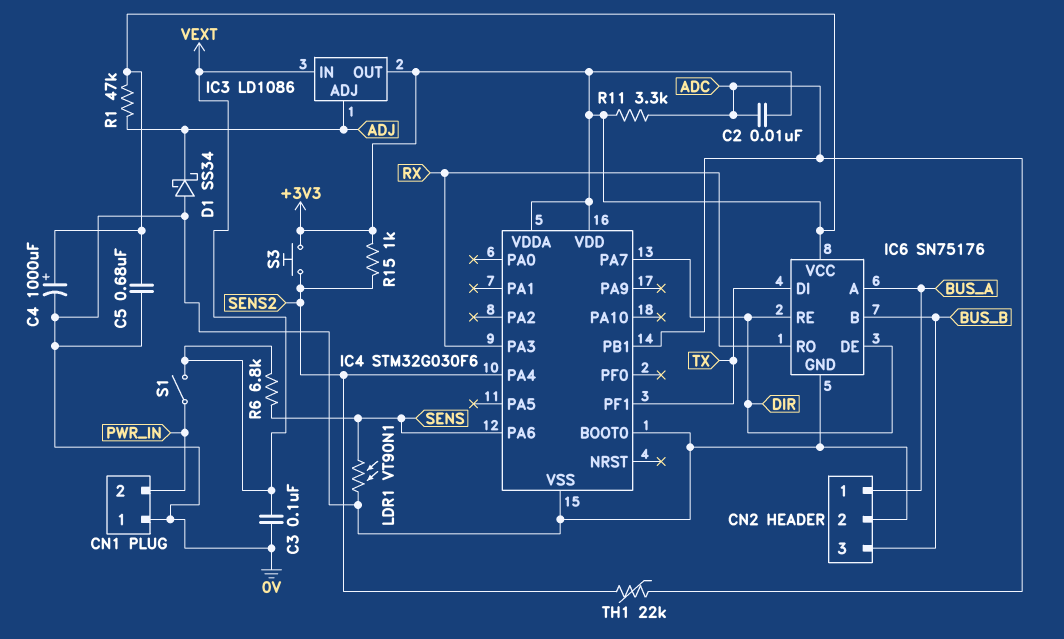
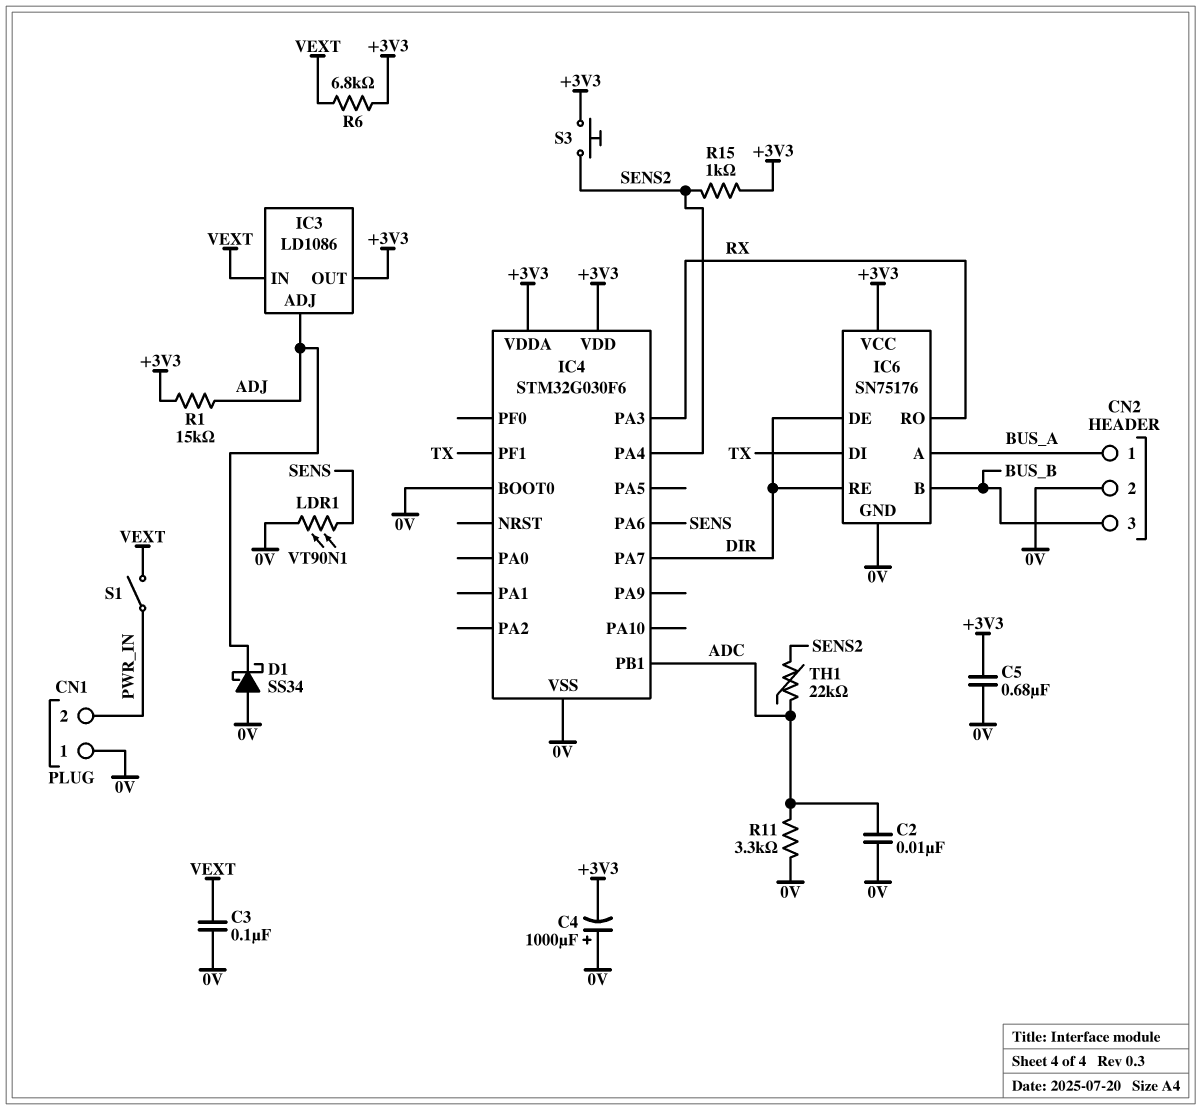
C2: 10nF (+3V3, ADC) -> 10nF (0V, ADC)
C4: 1000uF (plus +3V3, minus 0V) -> 1000uF (plus 0V, minus +3V3)
R1: 47k (+3V3, ADJ) -> 15k (+3V3, ADJ)
R6: 6.8k (SENS, VEXT) -> 6.8k (+3V3, VEXT)
R11: 3.3k (+3V3, ADC) -> 3.3k (0V, ADC)

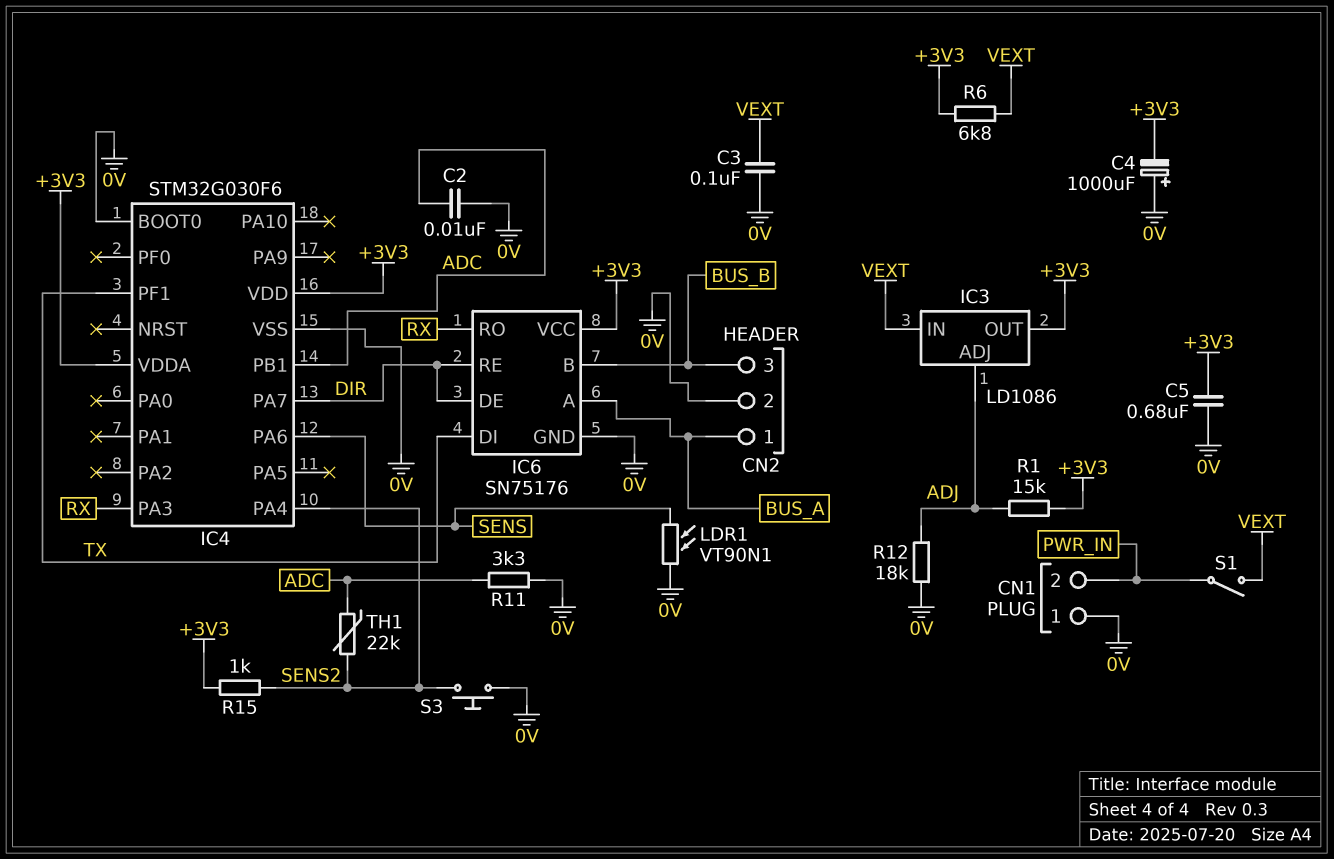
D1: schottky SS34 (A 0V, K ADJ) -> none
R12: none -> 18k (0V, ADJ)
S3: button (+3V3, SENS2) -> button (0V, SENS2)

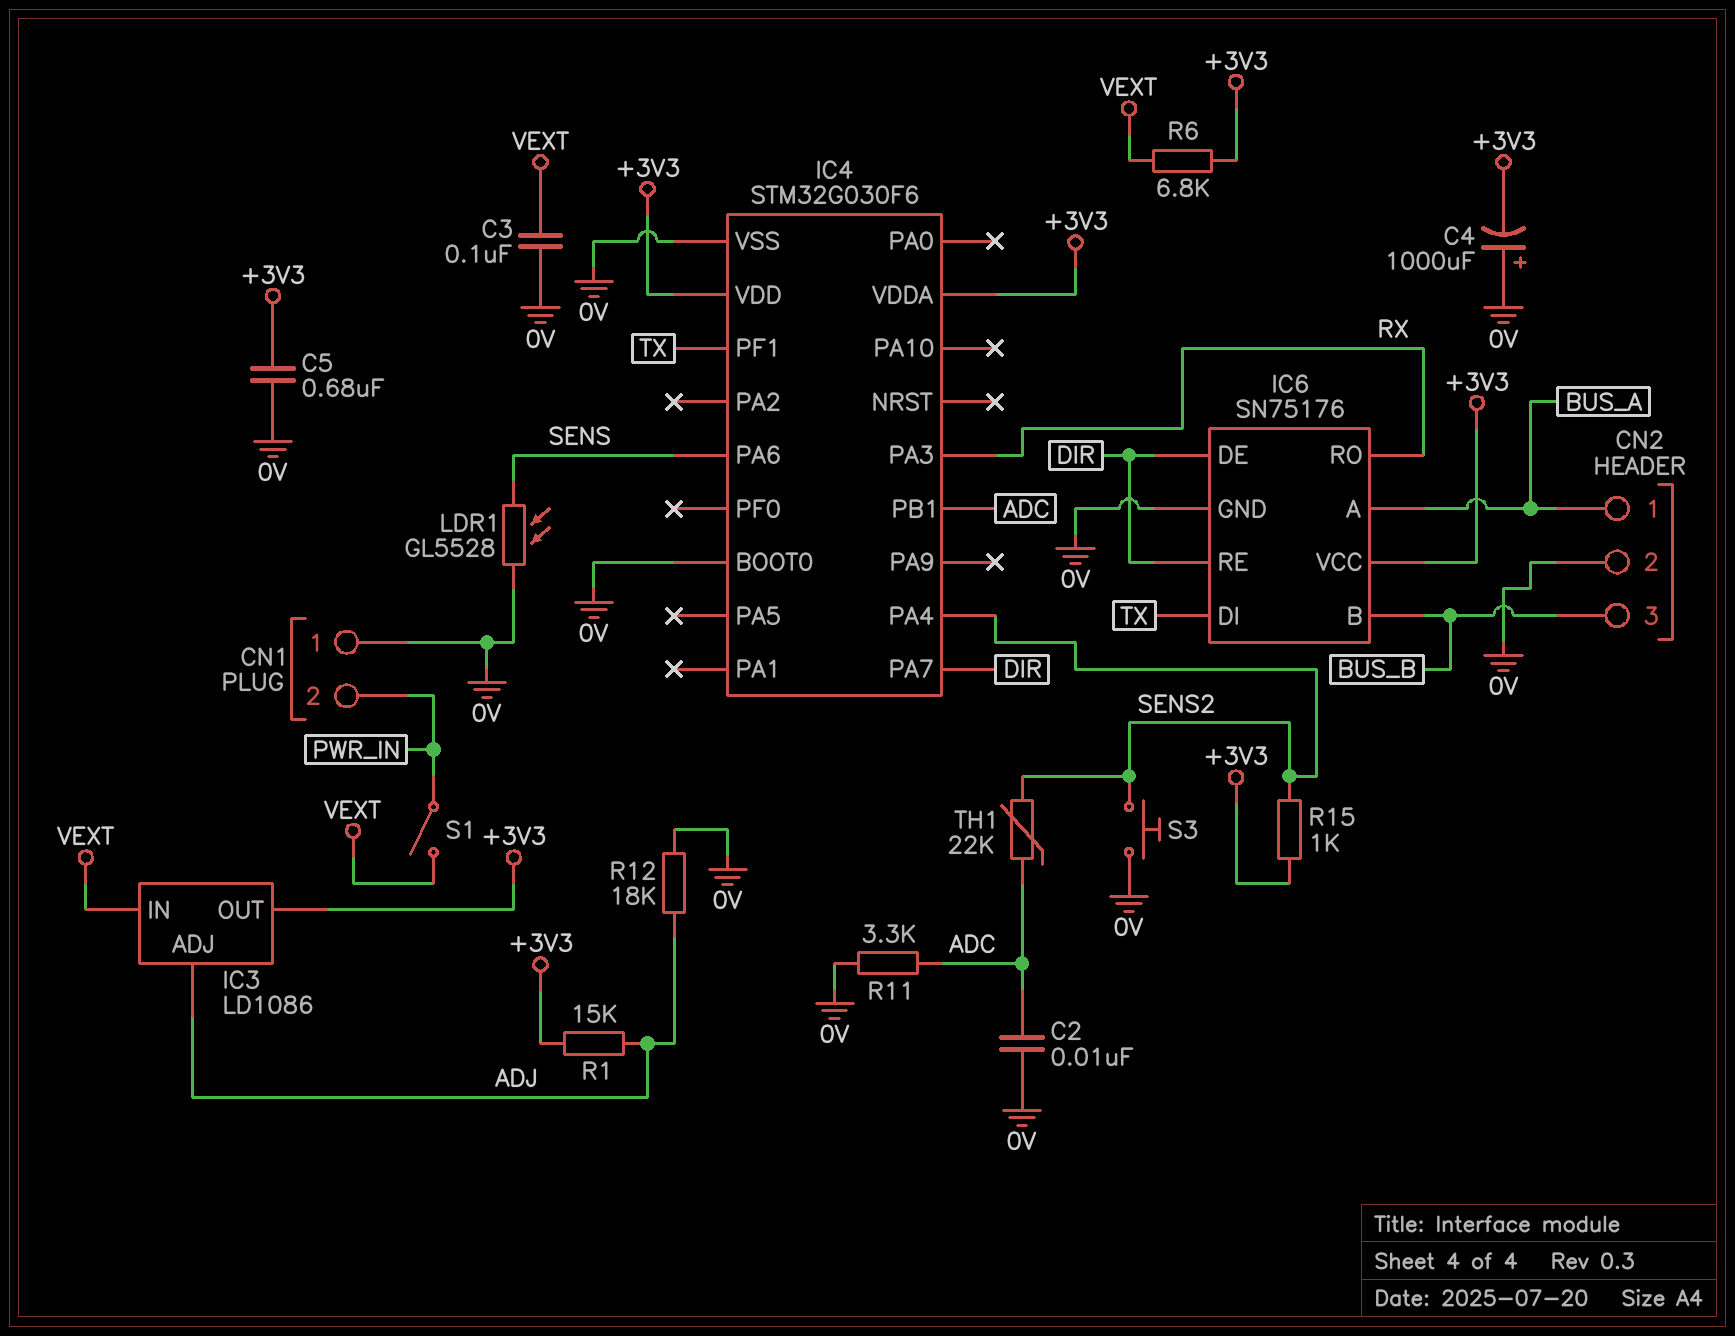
LDR1: VT90N1 (0V, SENS) -> GL5528 (0V, SENS)

